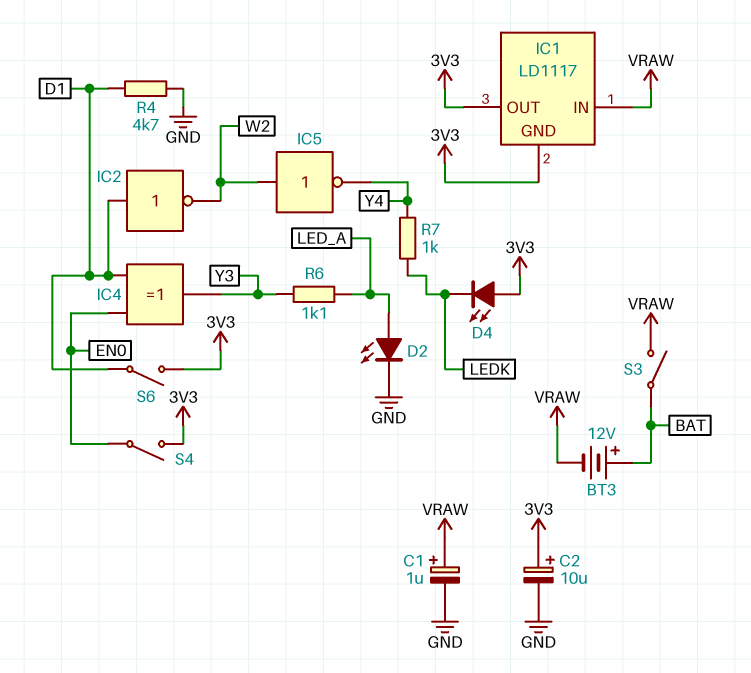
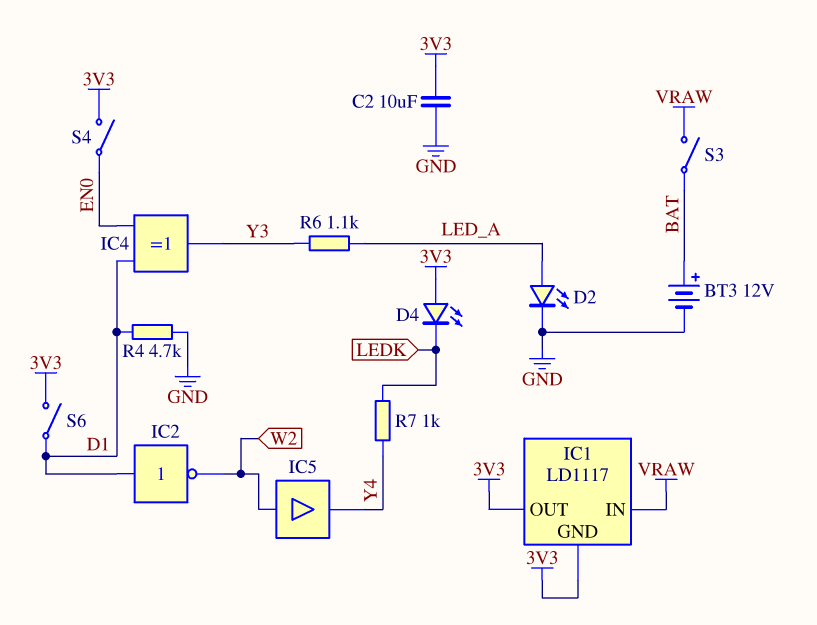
BT3: 12V (plus BAT, minus VRAW) -> 12V (plus BAT, minus GND)
C1: 1uF (plus VRAW, minus GND) -> none
C2: 10uF (plus 3V3, minus GND) -> 10uF (3V3, GND)
IC5: NOT (in W2, out Y4) -> buffer (in W2, out Y4)

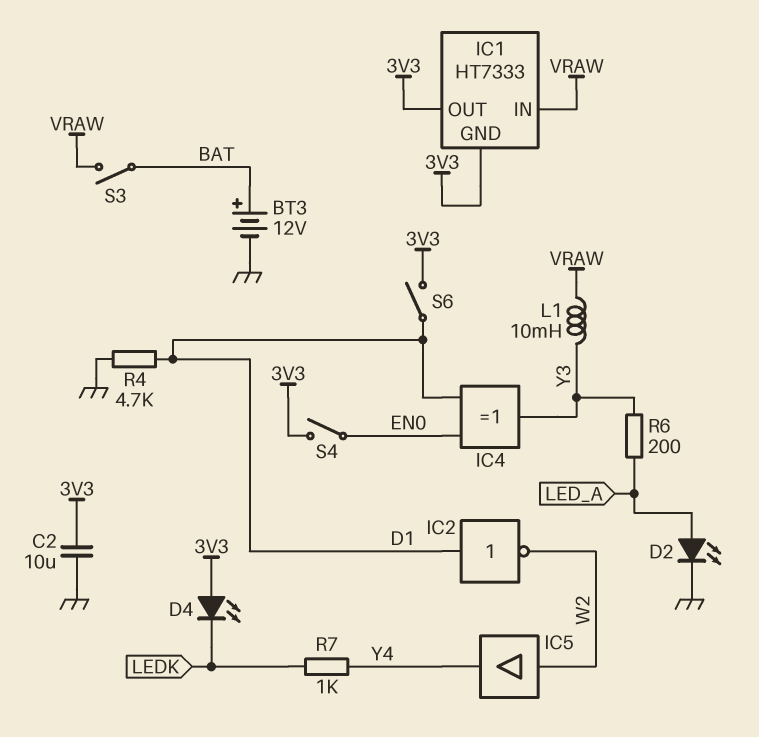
IC1: LD1117 -> HT7333
L1: none -> 10mH (VRAW, Y3)
R6: 1.1k (LED_A, Y3) -> 200 (LED_A, Y3)

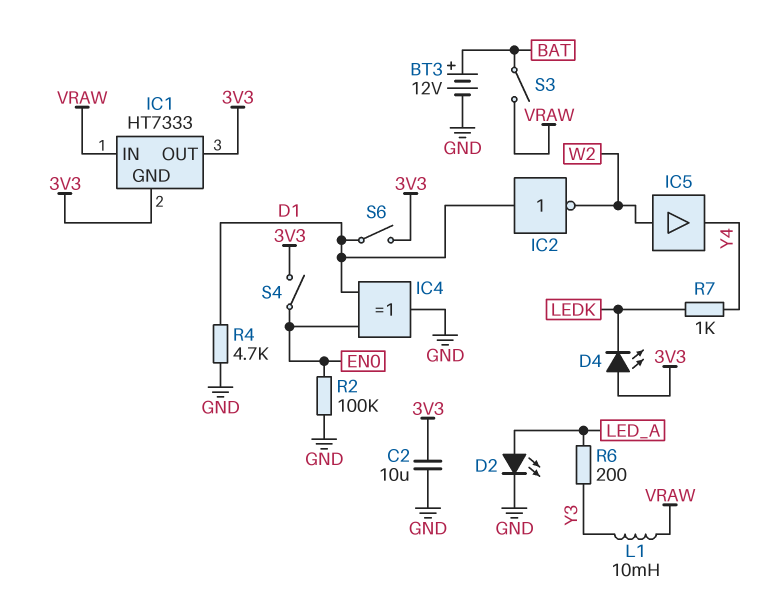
IC4: XOR (in D1, in EN0, out Y3) -> XOR (in D1, in EN0, out GND)
R2: none -> 100k (EN0, GND)

